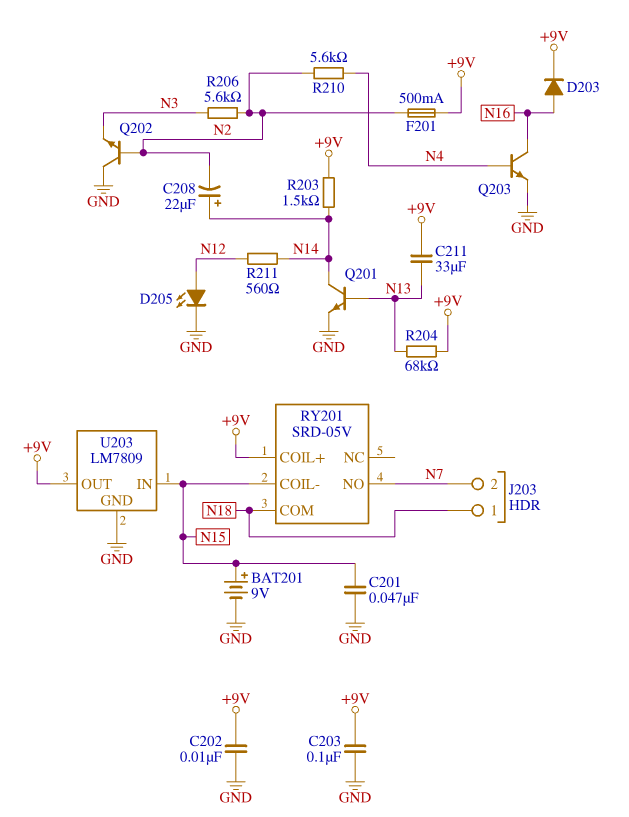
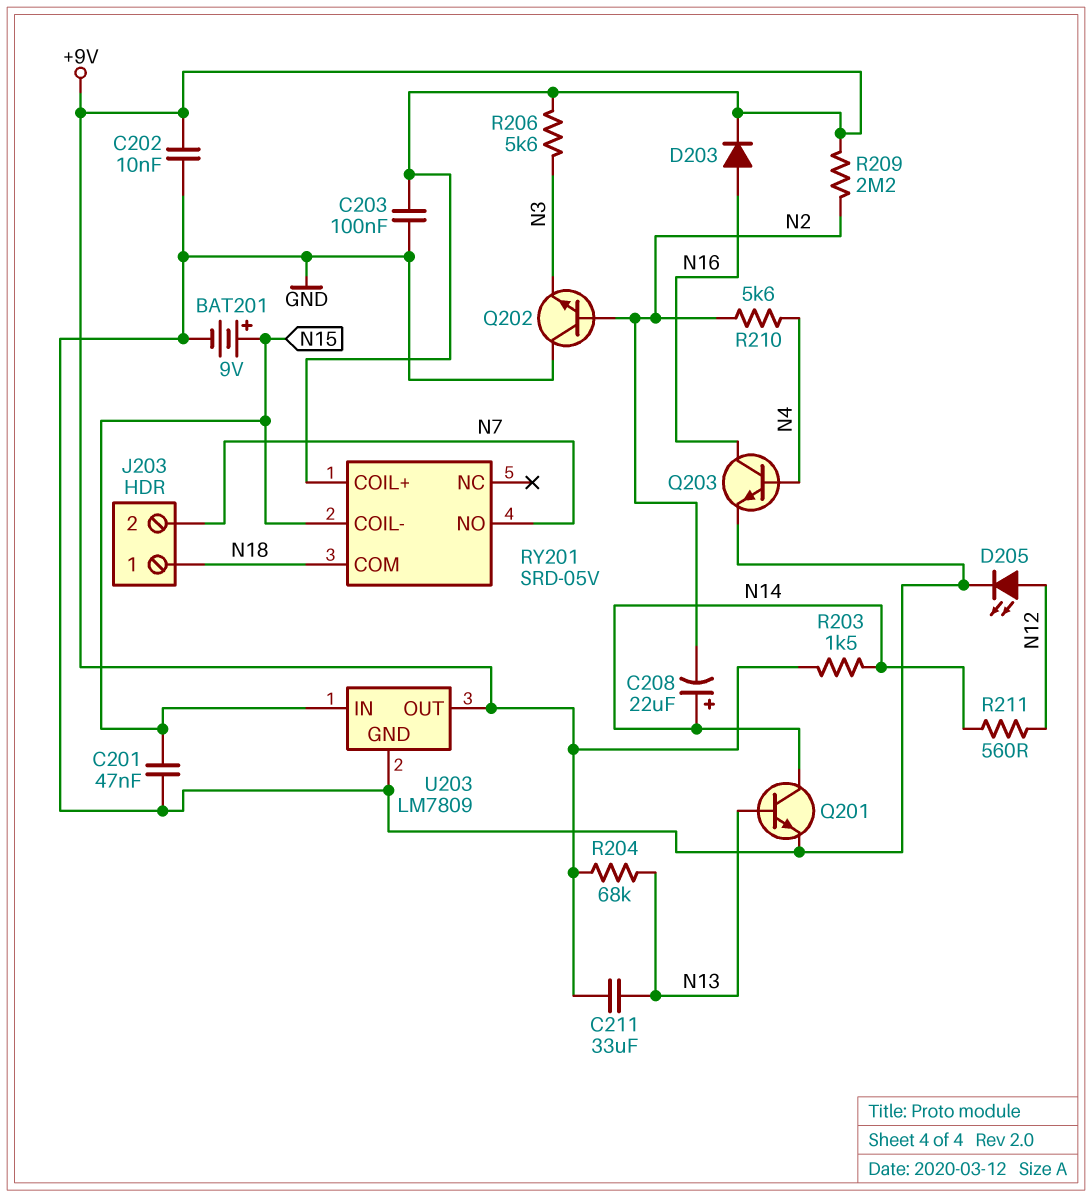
F201: 500mA (+9V, N2) -> none
R206: 5.6k (N2, N3) -> 5.6k (+9V, N3)
R209: none -> 2.2M (+9V, N2)

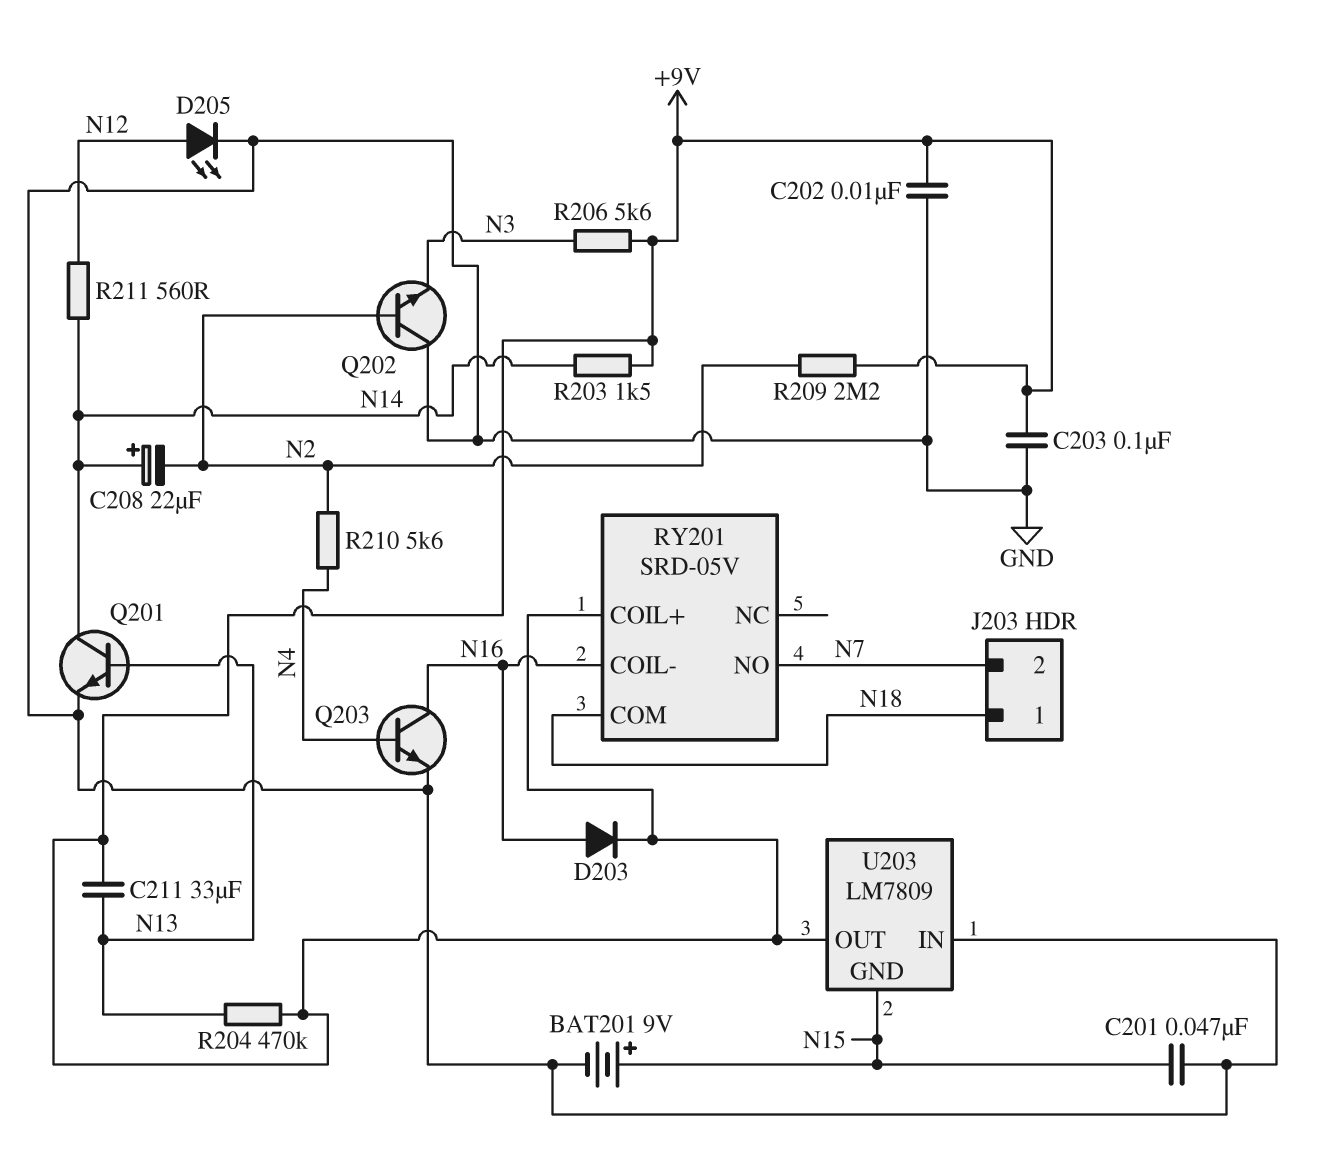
R204: 68k (+9V, N13) -> 470k (+9V, N13)
RY201 pin COIL-: N15 -> N16
U203 pin GND: GND -> N15
U203 pin IN: N15 -> GND

